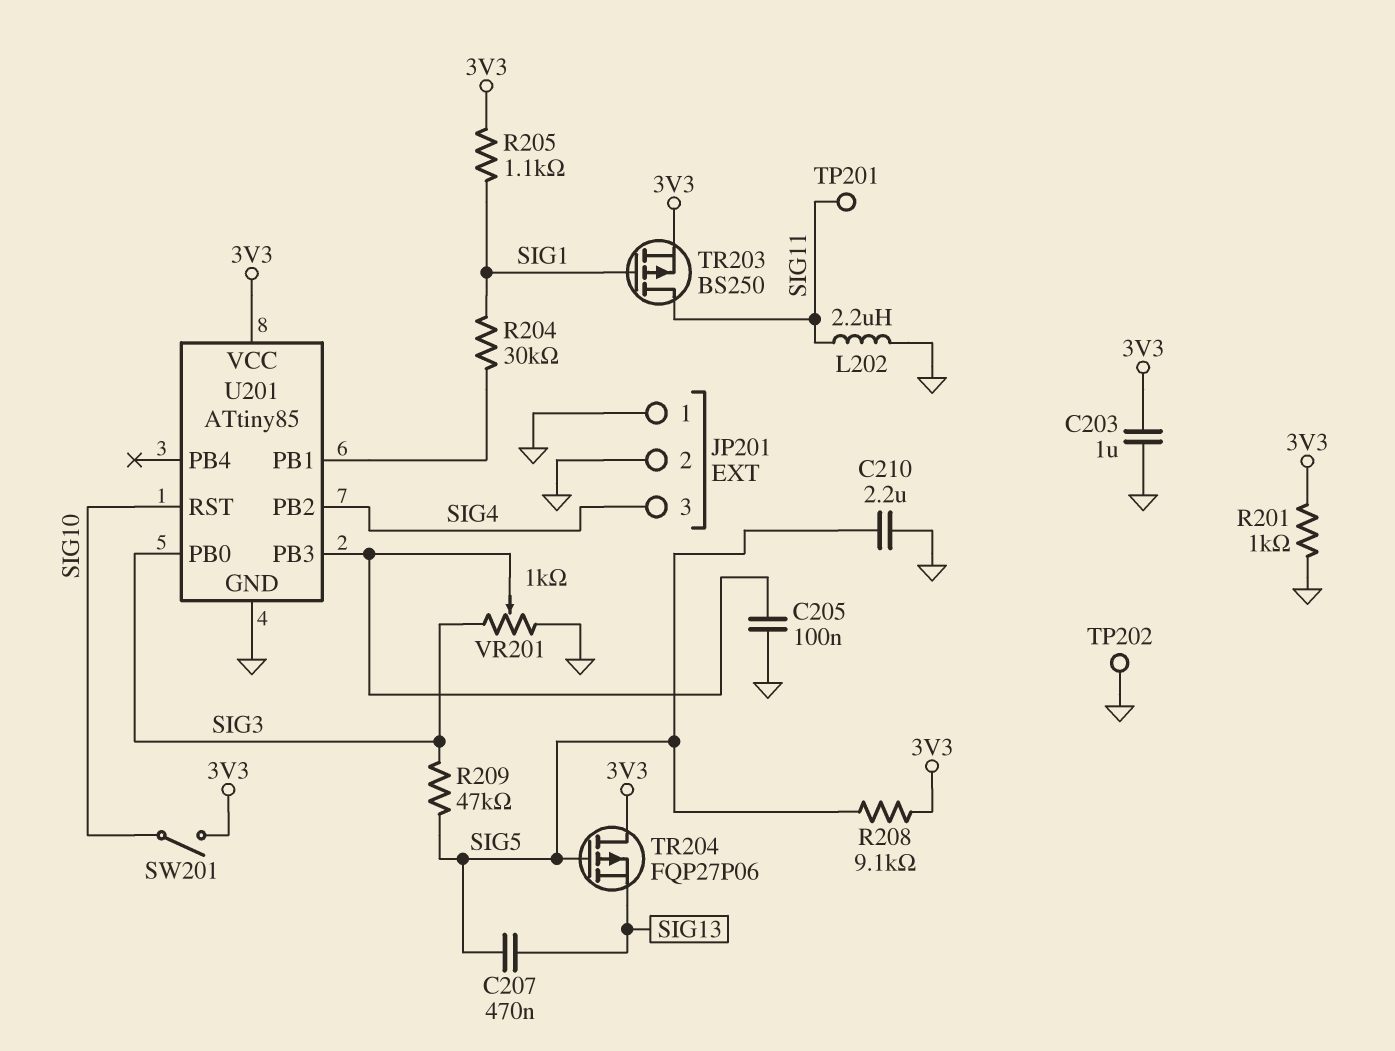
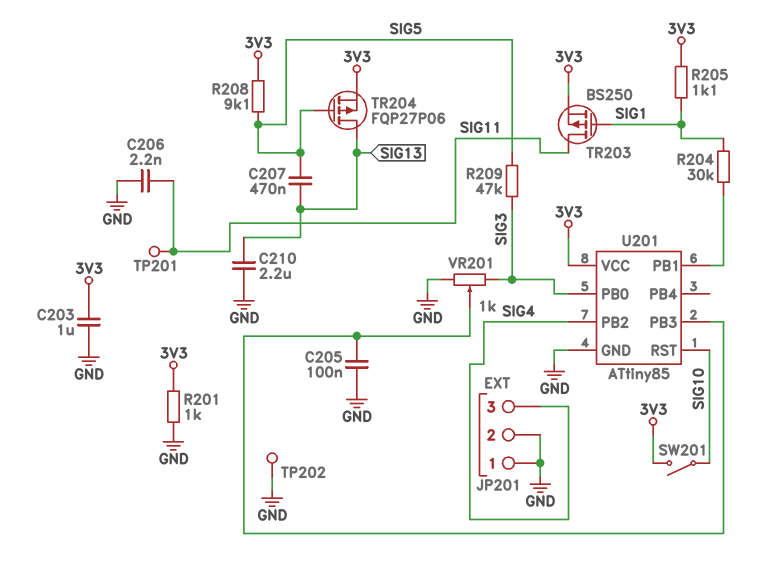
C206: none -> 2.2nF (GND, SIG11)
C210: 2.2uF (GND, SIG5) -> 2.2uF (GND, SIG13)
L202: 2.2uH (GND, SIG11) -> none
TR204: PMOS FQP27P06 (G SIG5, D 3V3, S SIG13) -> PMOS FQP27P06 (G SIG5, D SIG13, S 3V3)

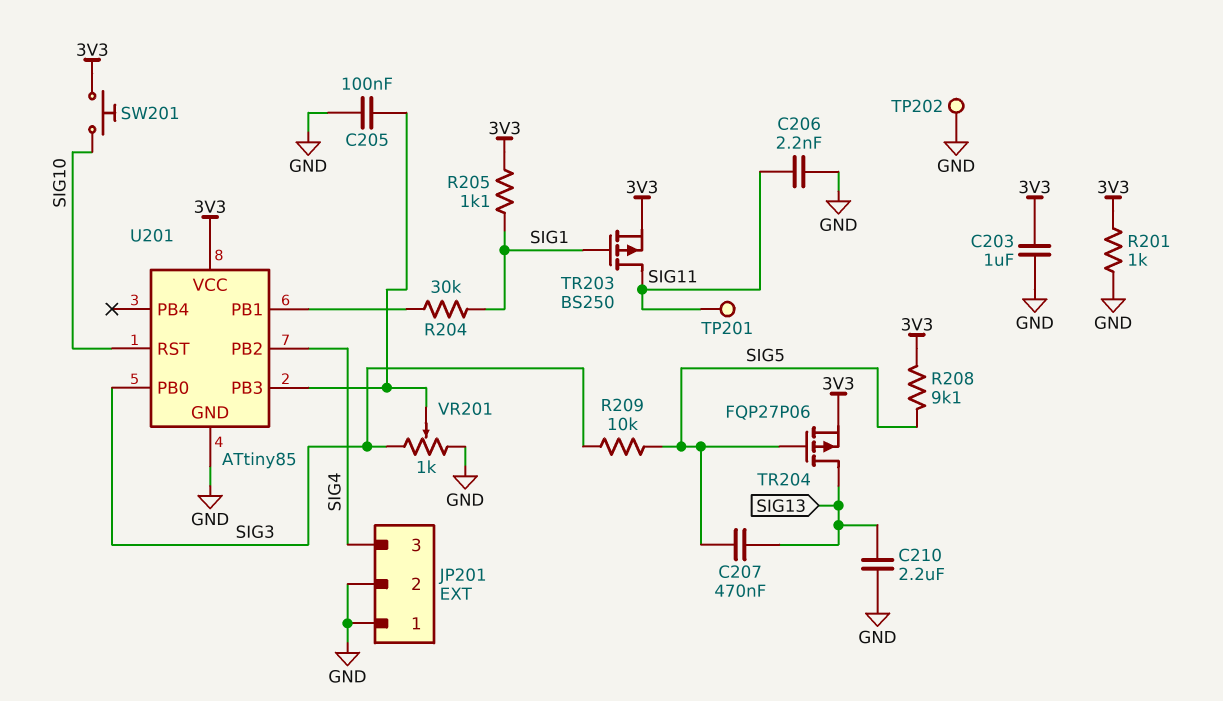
R209: 47k (SIG3, SIG5) -> 10k (SIG3, SIG5)
SW201: switch (3V3, SIG10) -> button (3V3, SIG10)

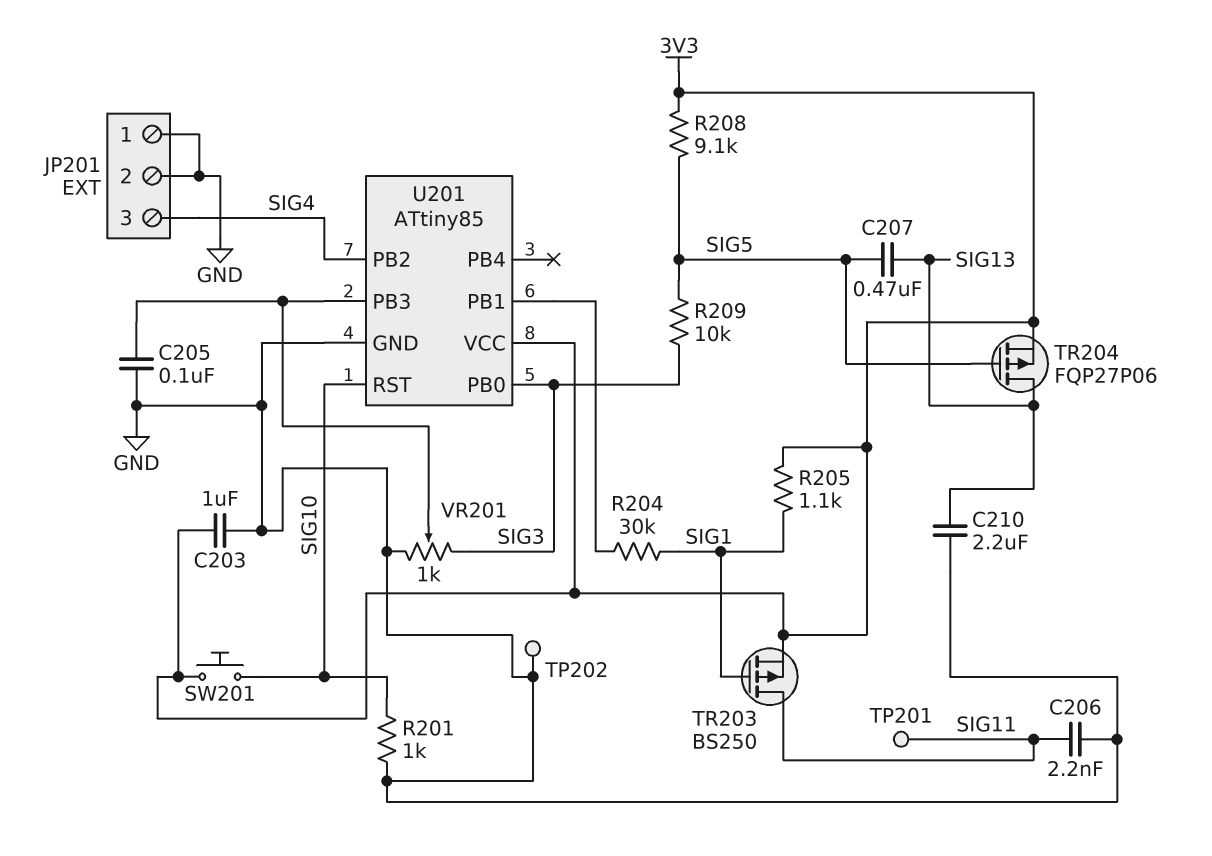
R201: 1k (3V3, GND) -> 1k (GND, SIG10)

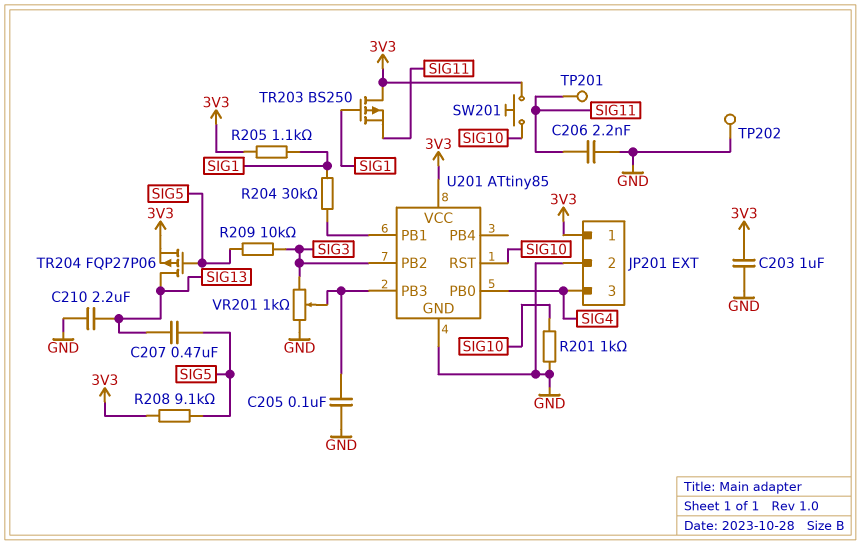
JP201 pin 1: GND -> 3V3
TR203: PMOS BS250 (G SIG1, D SIG11, S 3V3) -> PMOS BS250 (G SIG1, D 3V3, S SIG11)
U201 pin PB0: SIG3 -> SIG4
U201 pin PB2: SIG4 -> SIG3

